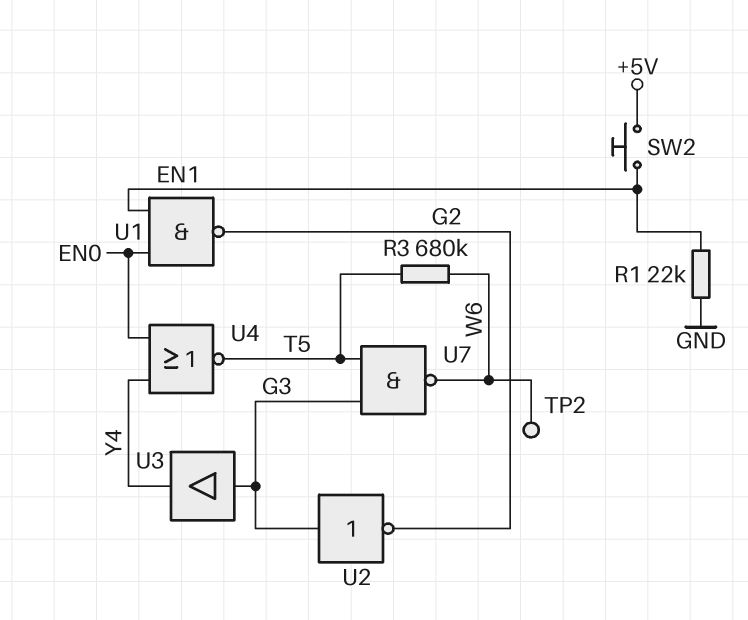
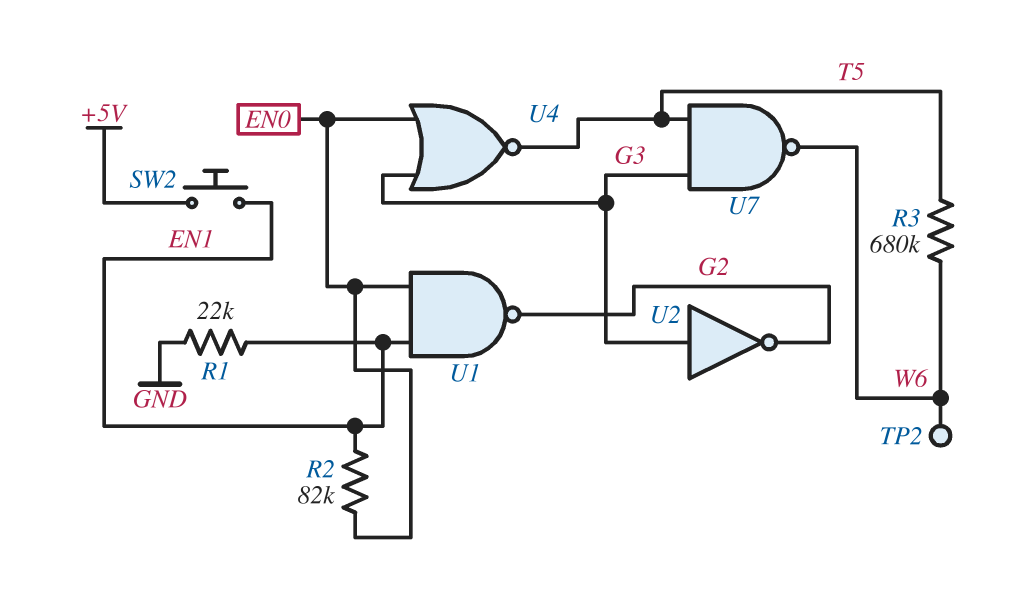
R2: none -> 82k (EN0, EN1)
U3: buffer (in G3, out Y4) -> none
U4: NOR (in EN0, in Y4, out T5) -> NOR (in EN0, in G3, out T5)

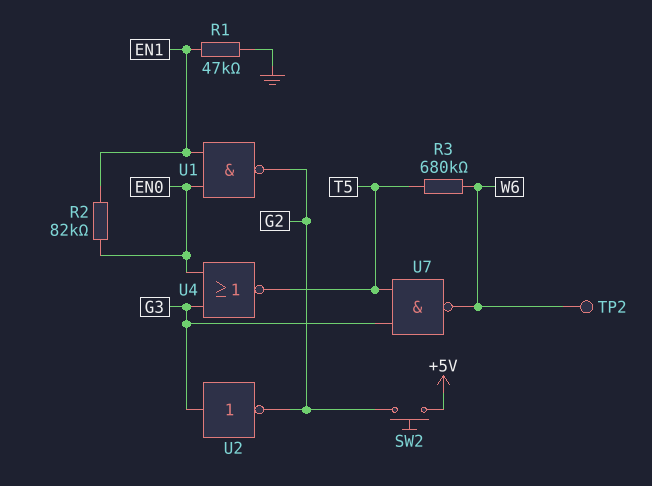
R1: 22k (EN1, GND) -> 47k (EN1, GND)
SW2: button (+5V, EN1) -> button (+5V, G2)

